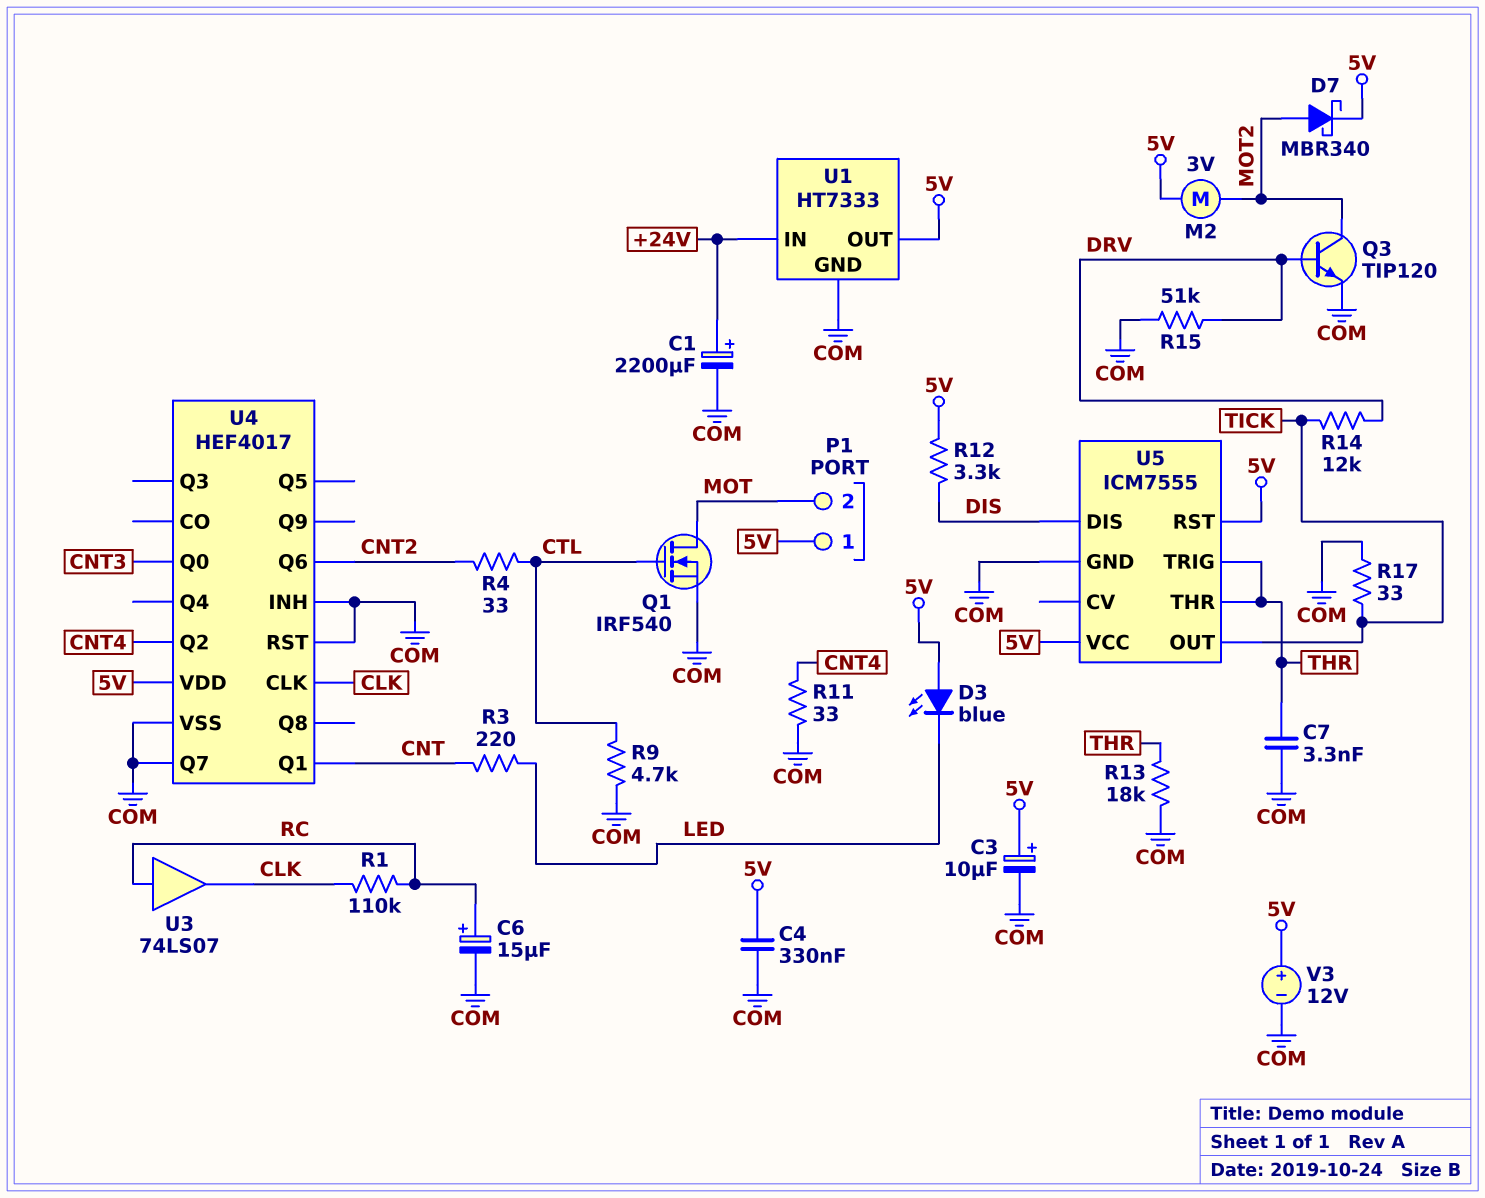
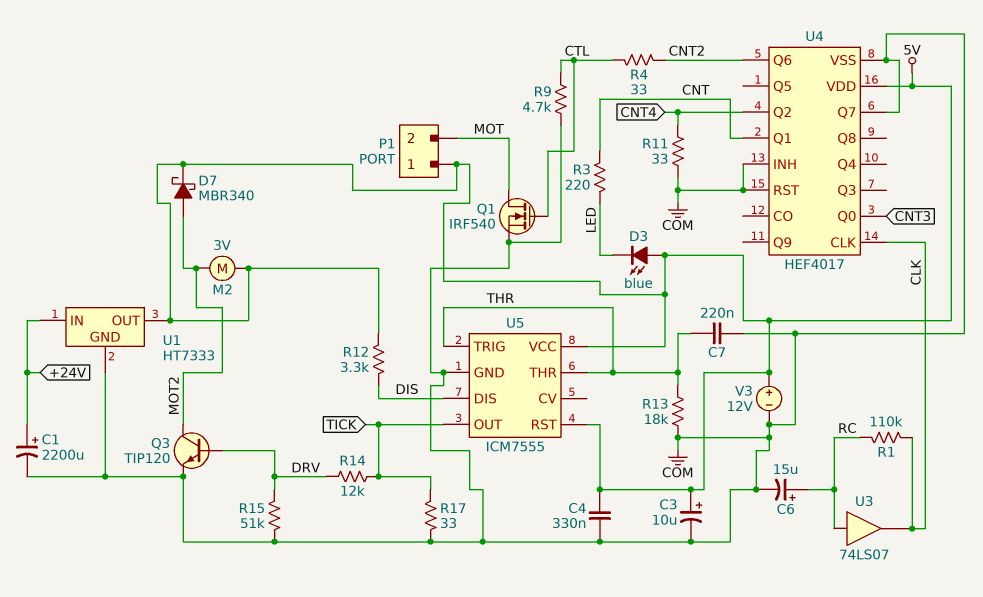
C7: 3.3nF (COM, THR) -> 220nF (COM, THR)

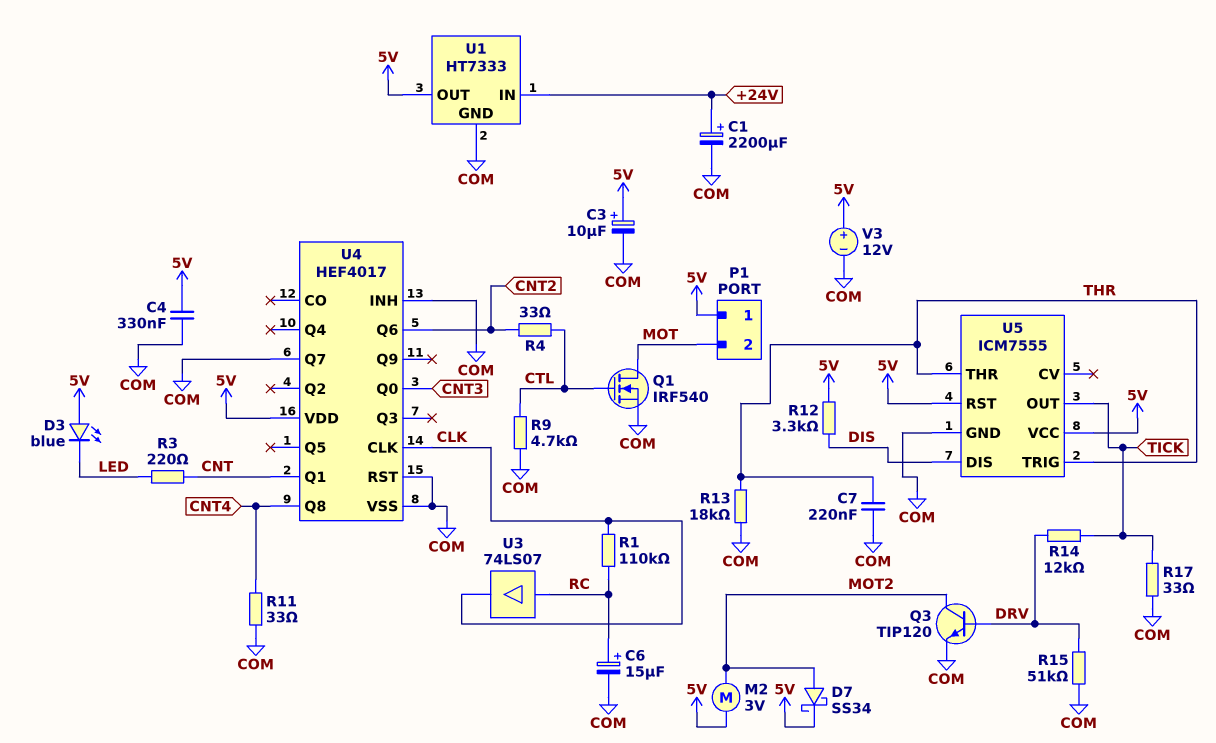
D7: schottky MBR340 (A MOT2, K 5V) -> schottky SS34 (A MOT2, K 5V)
U4 pin Q2: CNT4 -> none
U4 pin Q8: none -> CNT4

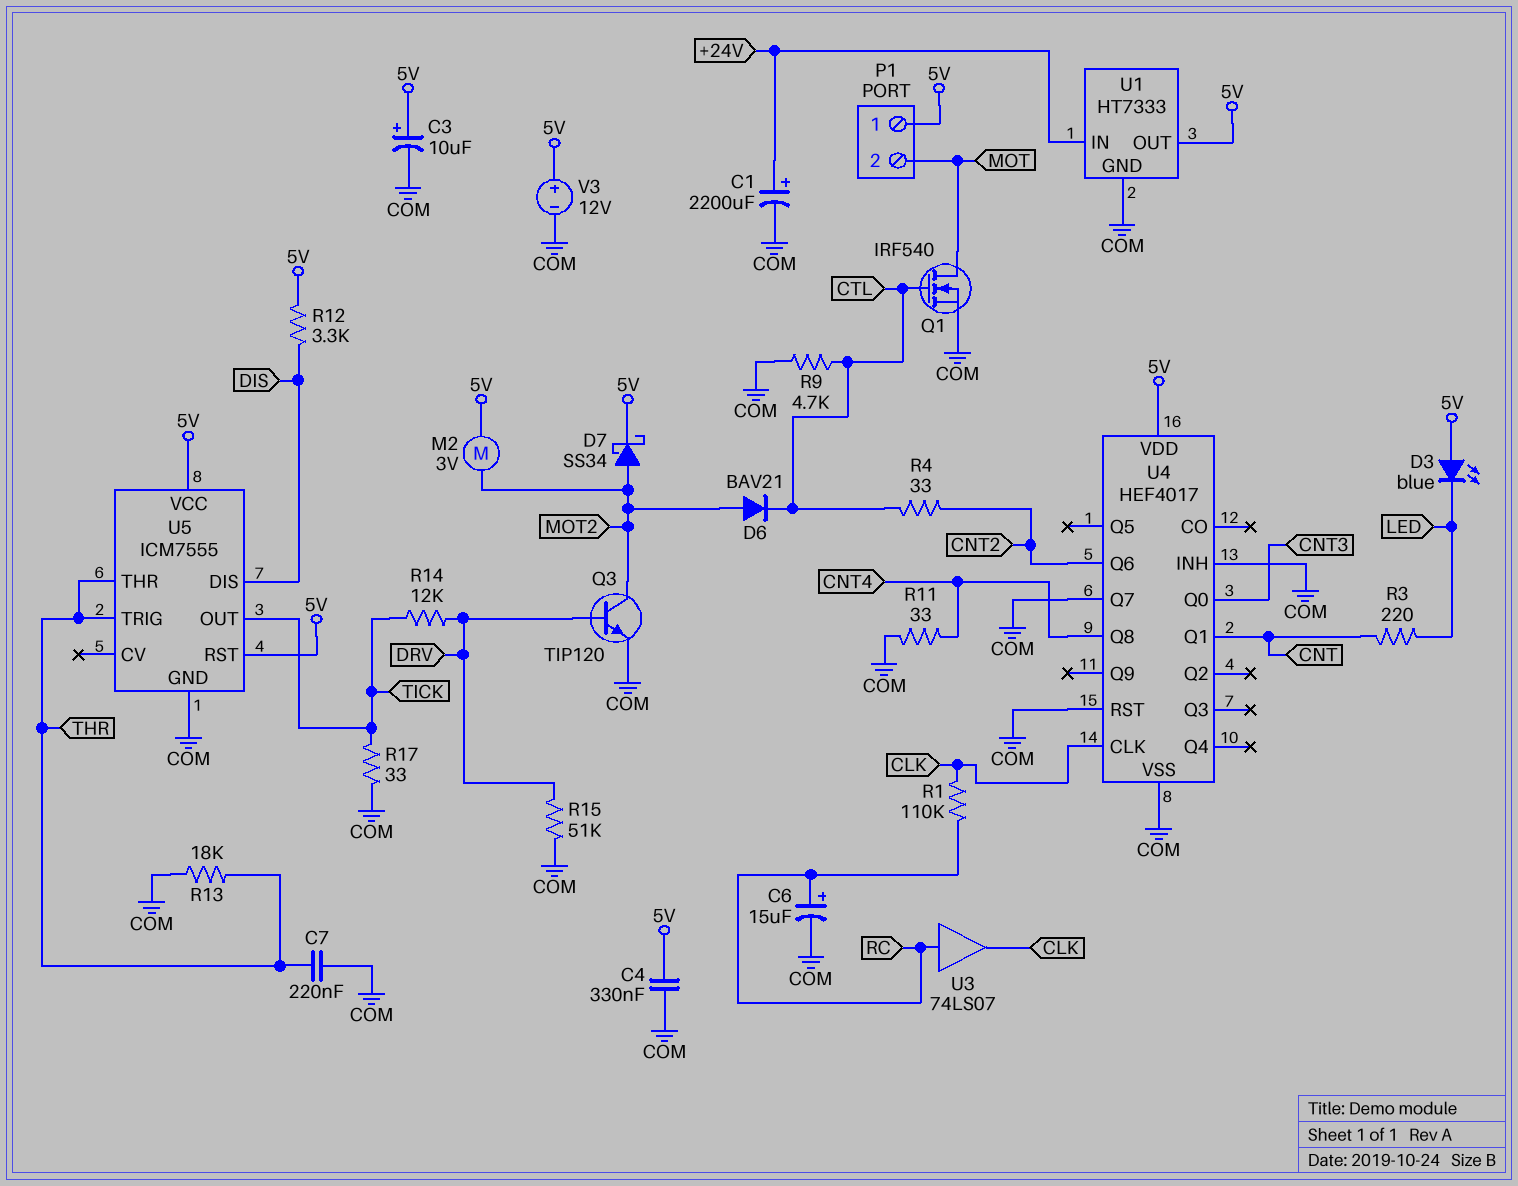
D6: none -> diode BAV21 (A MOT2, K CTL)

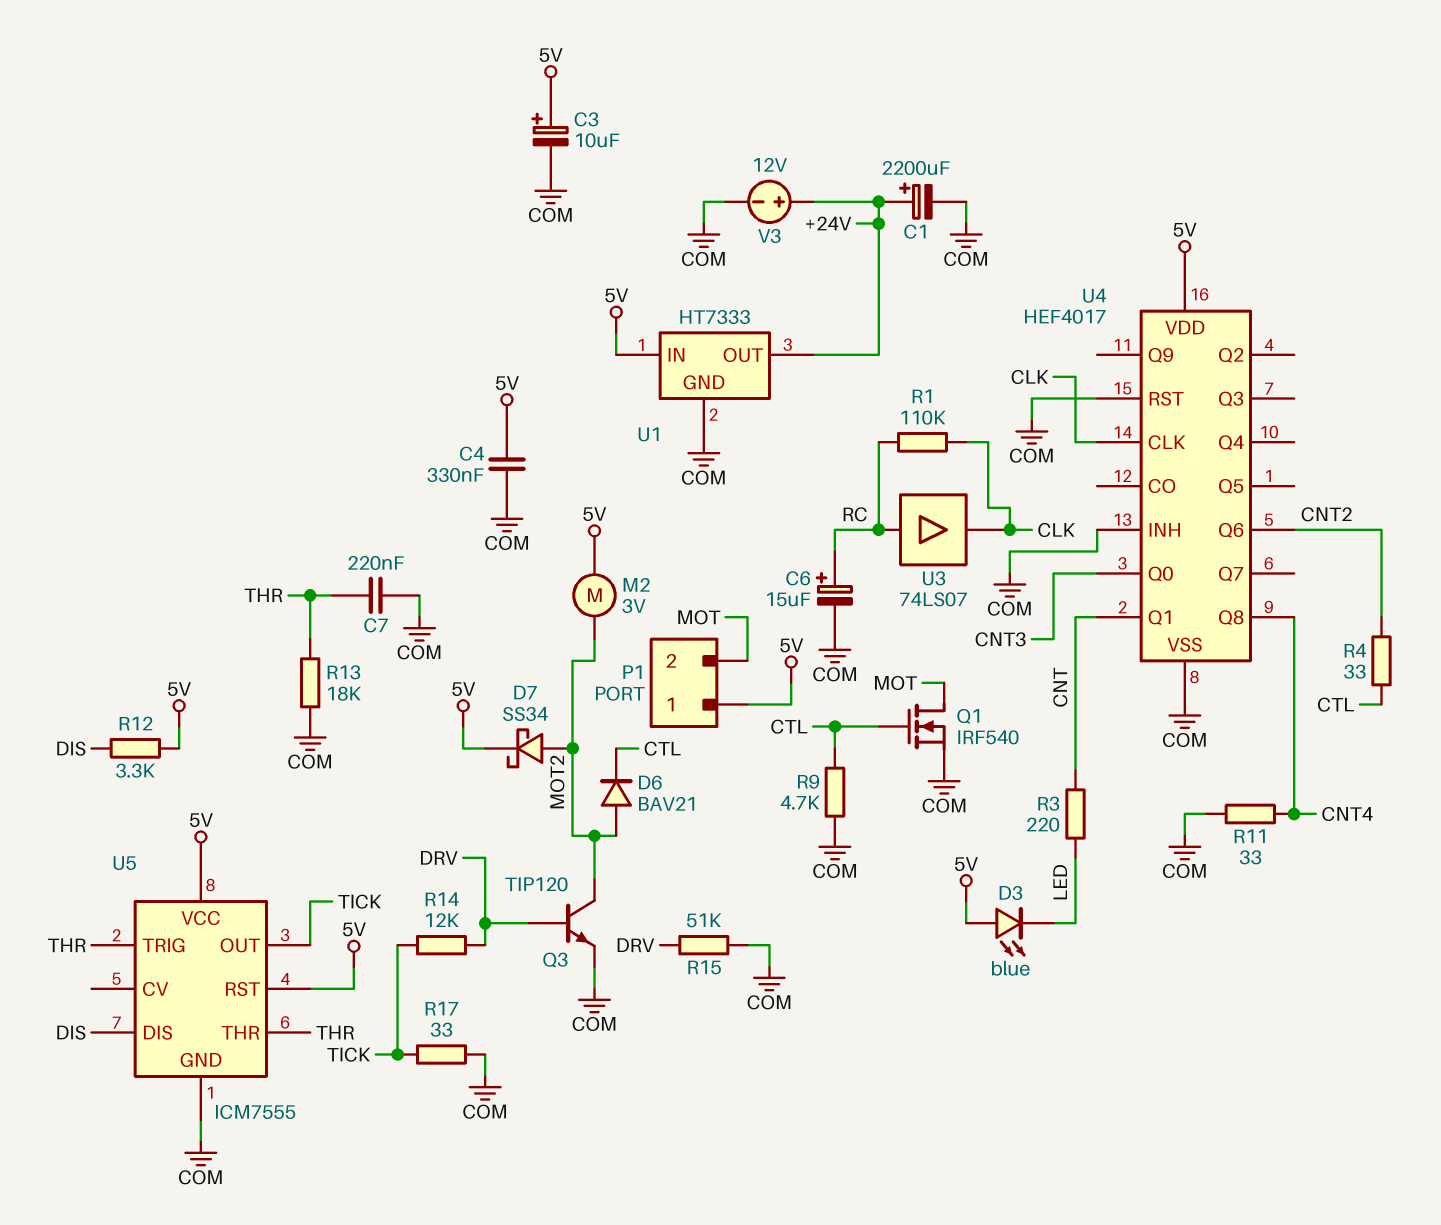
U1 pin IN: +24V -> 5V
U1 pin OUT: 5V -> +24V
U4 pin Q7: COM -> none
V3: 12V (plus 5V, minus COM) -> 12V (plus +24V, minus COM)

